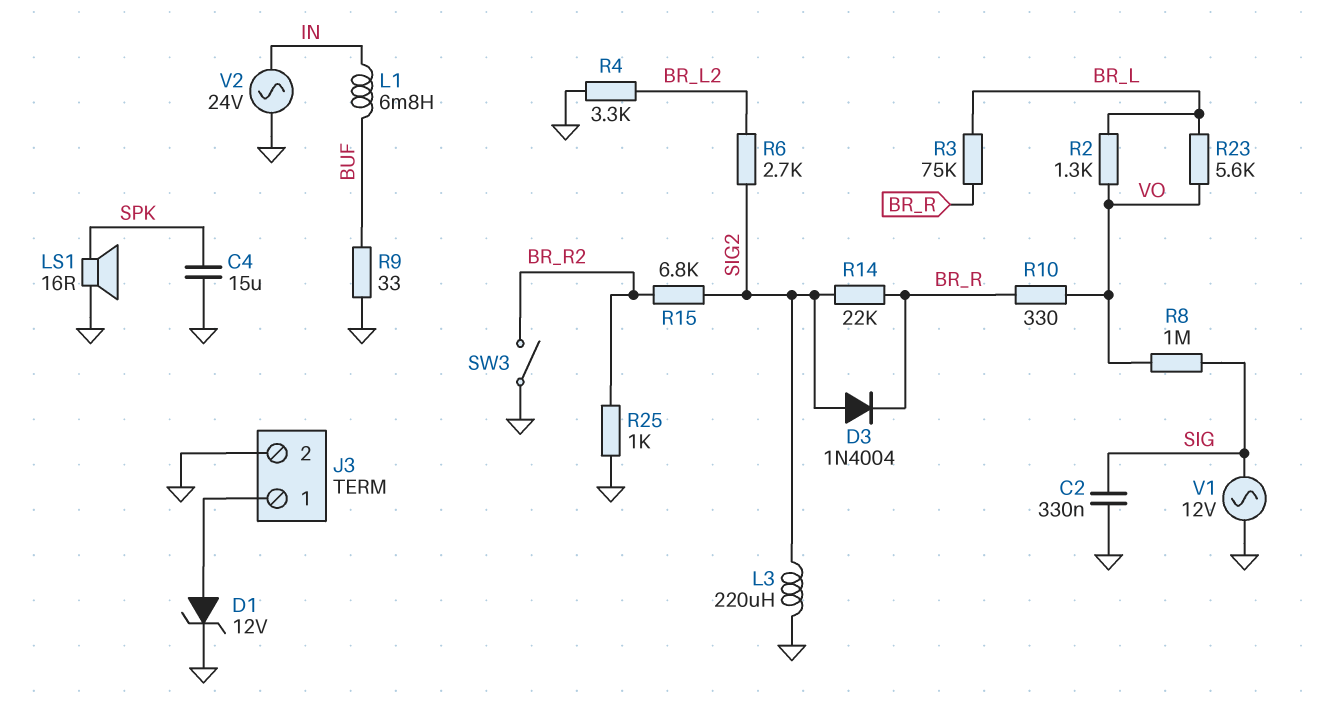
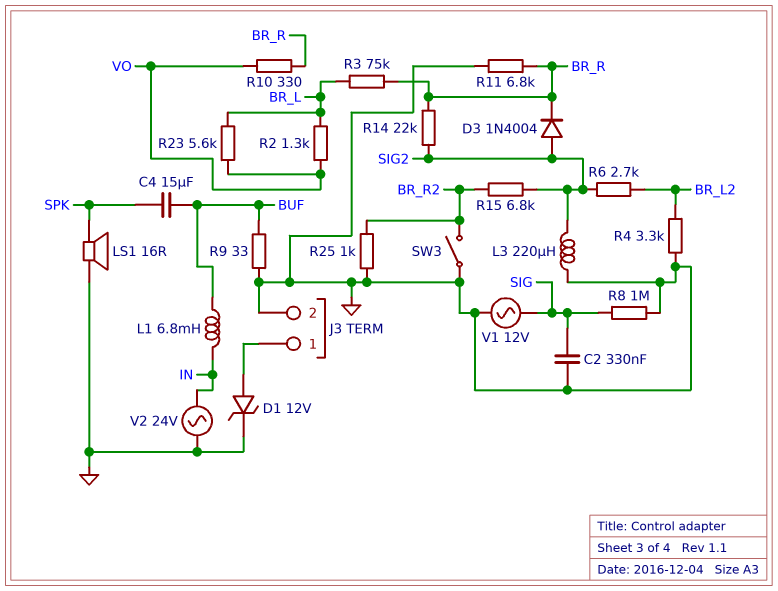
C4: 15uF (GND, SPK) -> 15uF (BUF, SPK)
R8: 1M (SIG, VO) -> 1M (GND, SIG)
R11: none -> 6.8k (BR_R, GND)

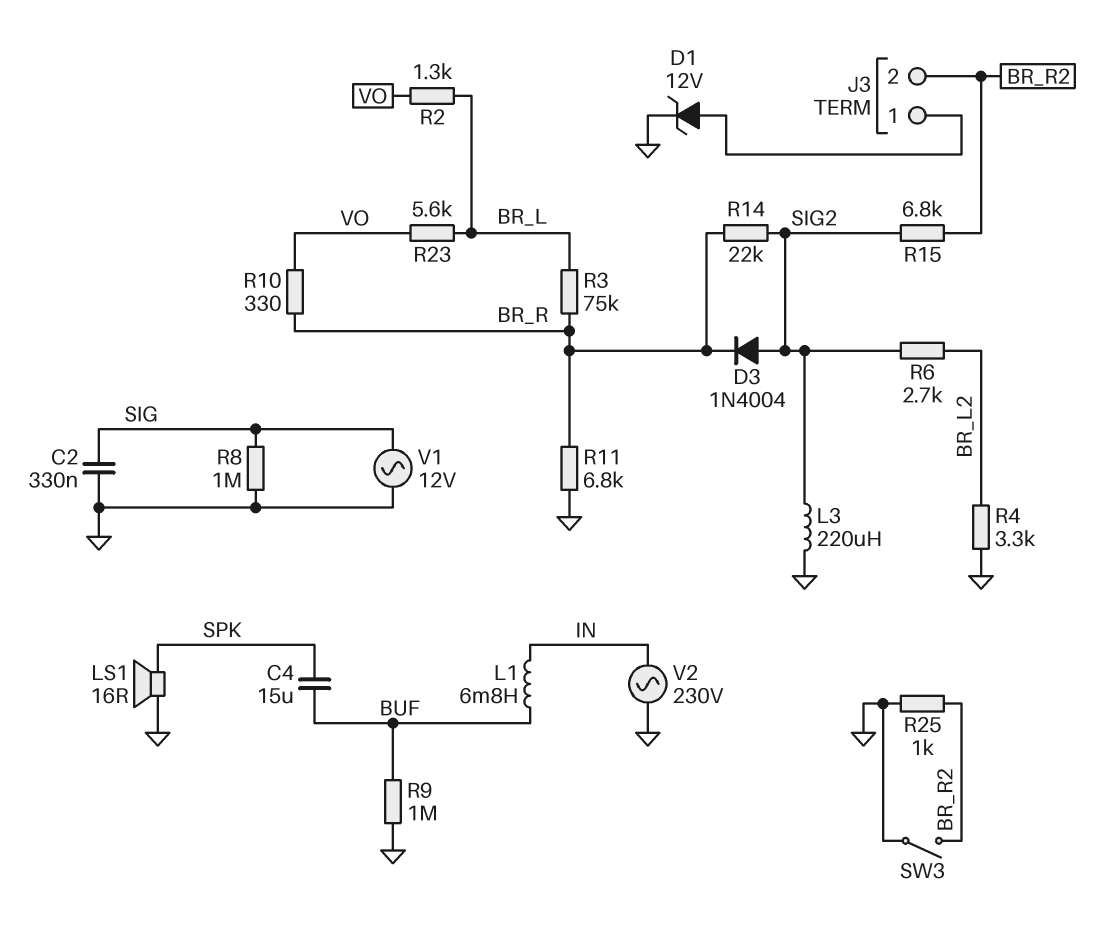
J3 pin 2: GND -> BR_R2
R9: 33 (BUF, GND) -> 1M (BUF, GND)
V2: AC 24V (GND, IN) -> AC 230V (GND, IN)

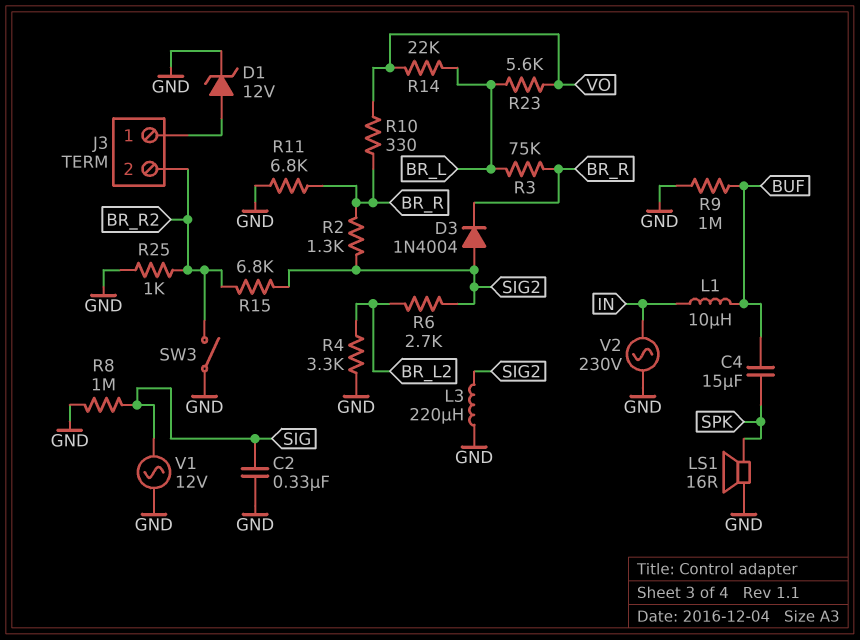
L1: 6.8mH (BUF, IN) -> 10uH (BUF, IN)
R2: 1.3k (BR_L, VO) -> 1.3k (BR_R, SIG2)
R14: 22k (BR_R, SIG2) -> 22k (BR_L, VO)

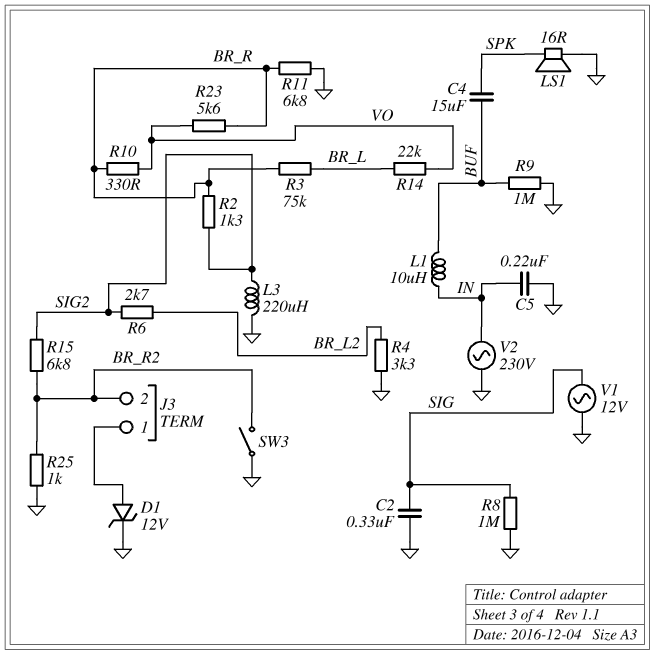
C5: none -> 220nF (GND, IN)
D3: diode 1N4004 (A SIG2, K BR_R) -> none
R23: 5.6k (BR_L, VO) -> 5.6k (BR_R, VO)

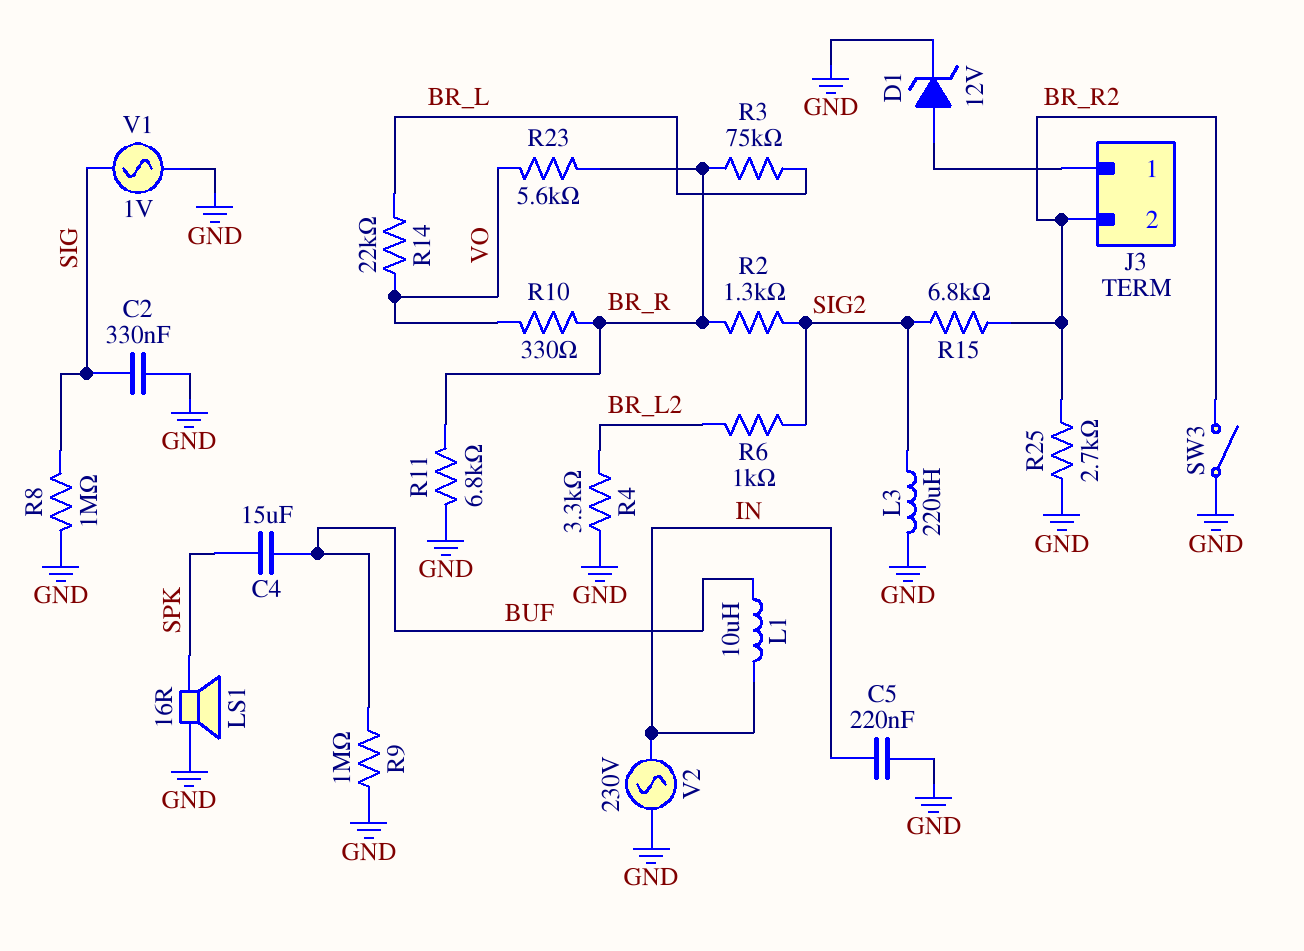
R6: 2.7k (BR_L2, SIG2) -> 1k (BR_L2, SIG2)
R25: 1k (BR_R2, GND) -> 2.7k (BR_R2, GND)
V1: AC 12V (GND, SIG) -> AC 1V (GND, SIG)

